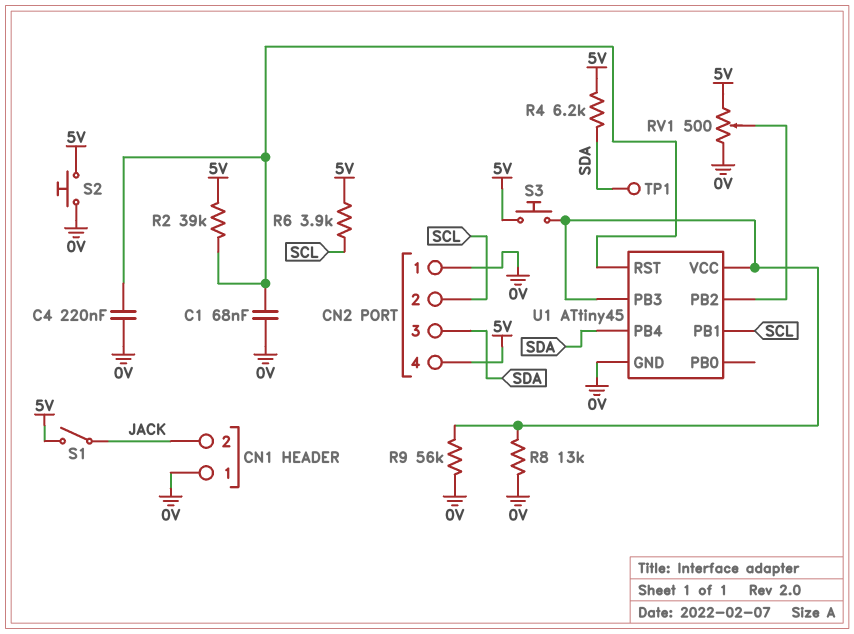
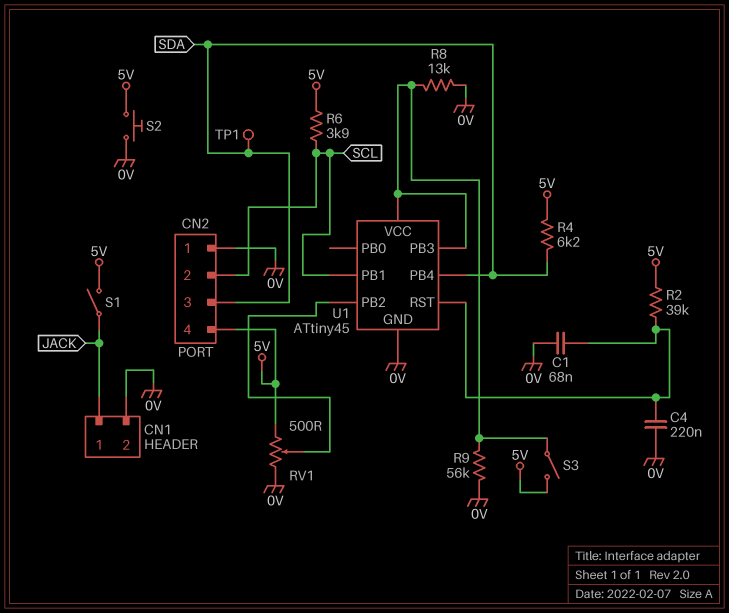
CN1 pin 1: 0V -> JACK
CN1 pin 2: JACK -> 0V
S3: button (5V, U1/PB3) -> switch (5V, U1/PB3)

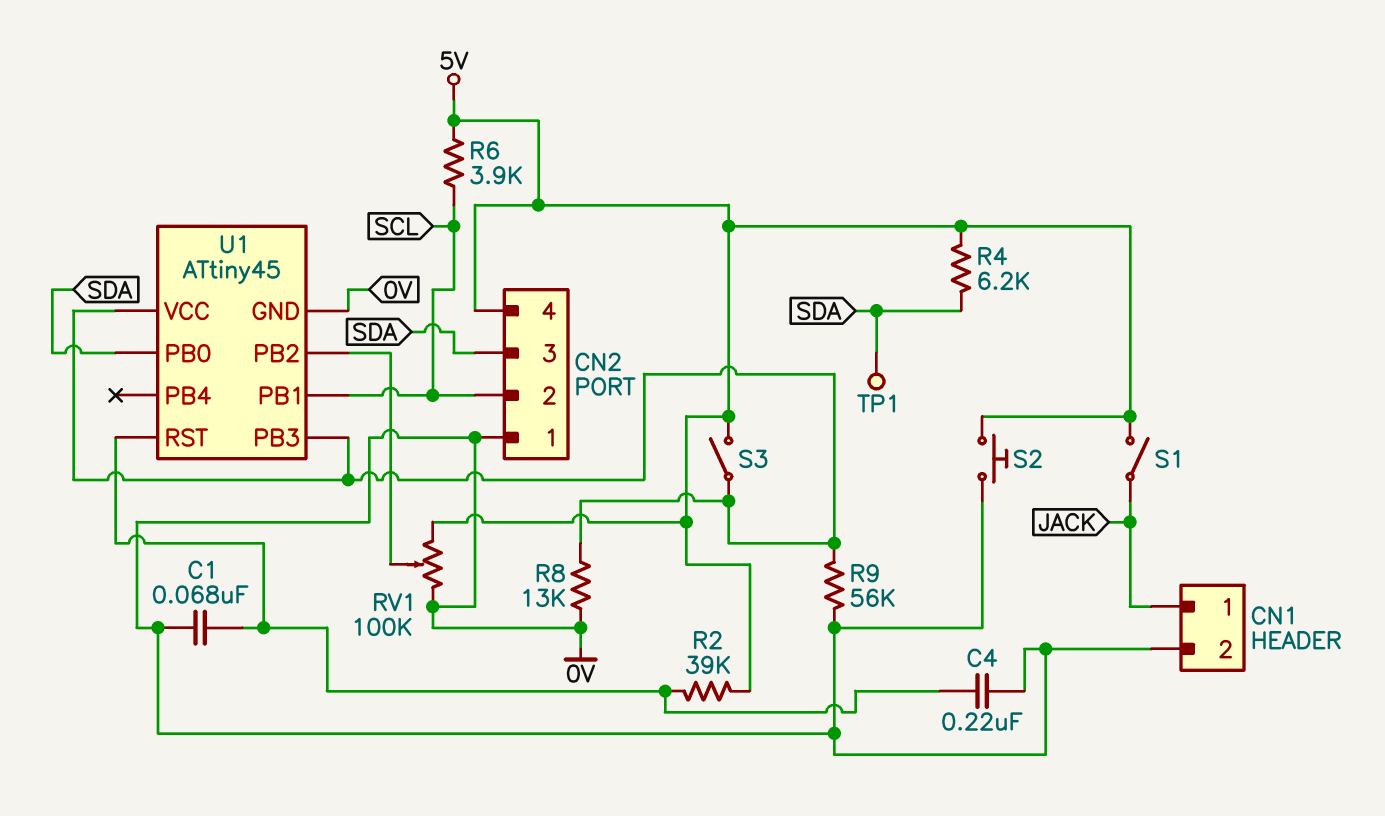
RV1: 500 (0V, 5V, wiper U1/PB2) -> 100k (0V, 5V, wiper U1/PB2)
U1 pin PB0: none -> SDA
U1 pin PB4: SDA -> none

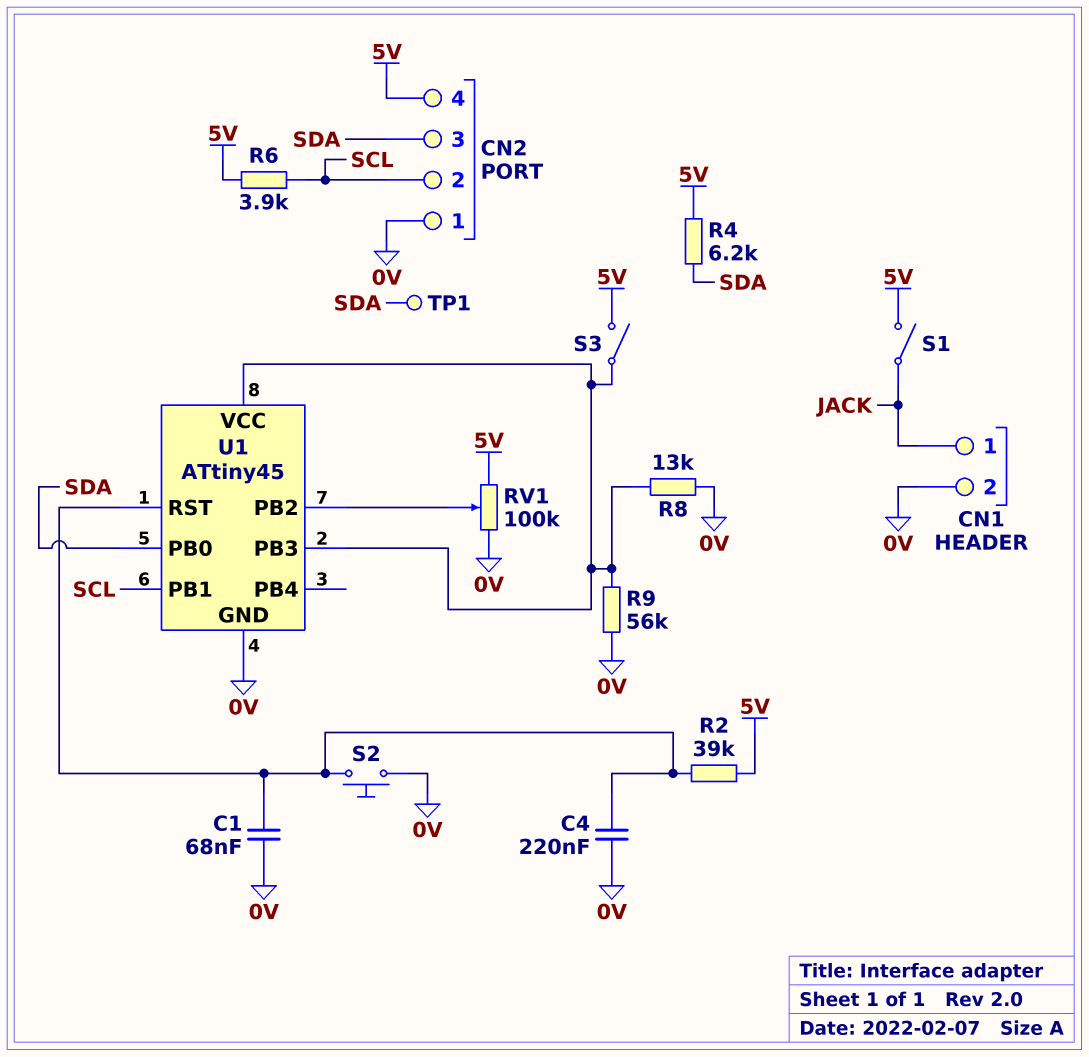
S2: button (0V, 5V) -> button (0V, U1/RST)

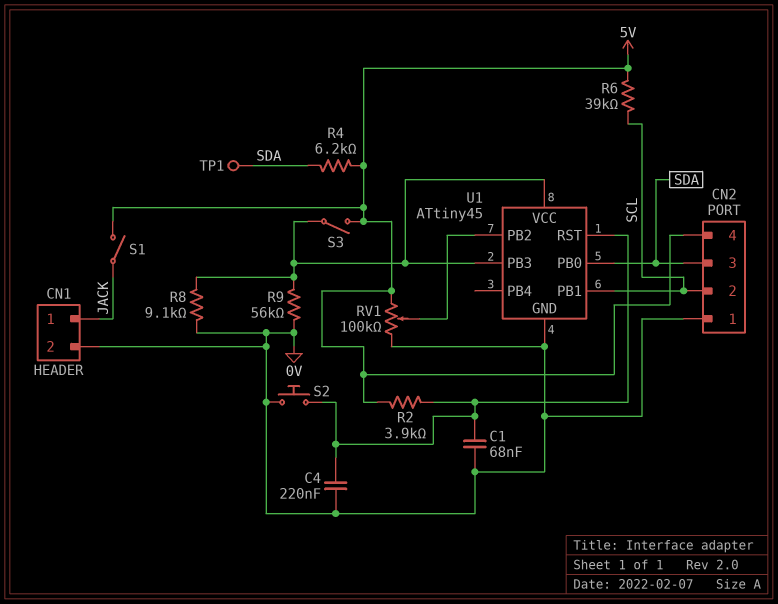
R2: 39k (5V, U1/RST) -> 3.9k (5V, U1/RST)
R6: 3.9k (5V, SCL) -> 39k (5V, SCL)
R8: 13k (0V, U1/PB3) -> 9.1k (0V, U1/PB3)

